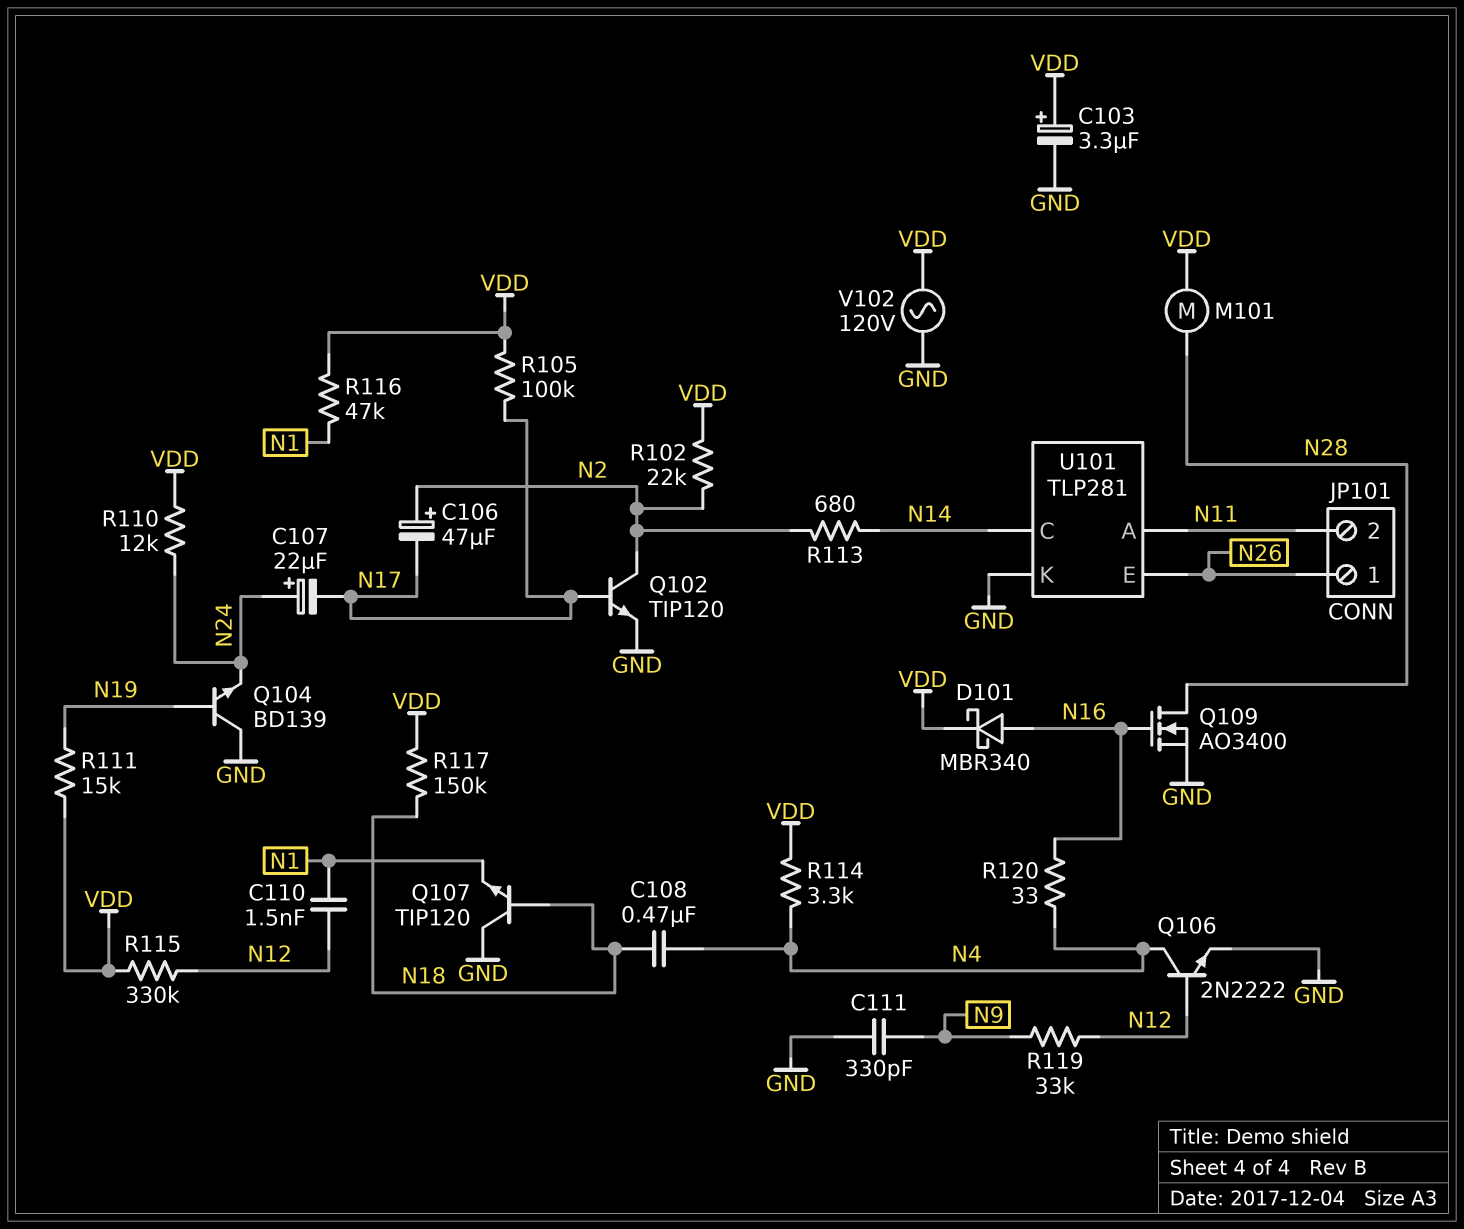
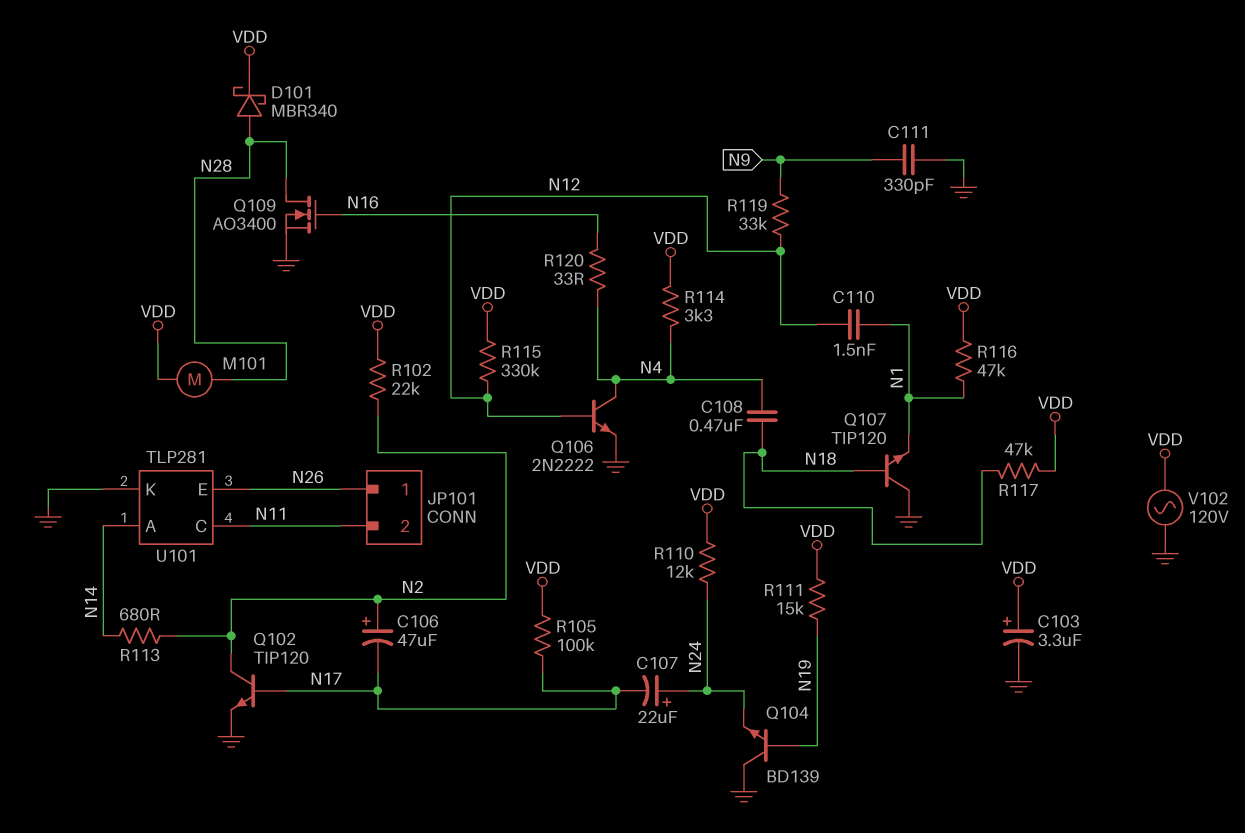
D101: schottky MBR340 (A N16, K VDD) -> schottky MBR340 (A N28, K VDD)
R117: 150k (N18, VDD) -> 47k (N18, VDD)
U101 pin A: N11 -> N14
U101 pin C: N14 -> N11

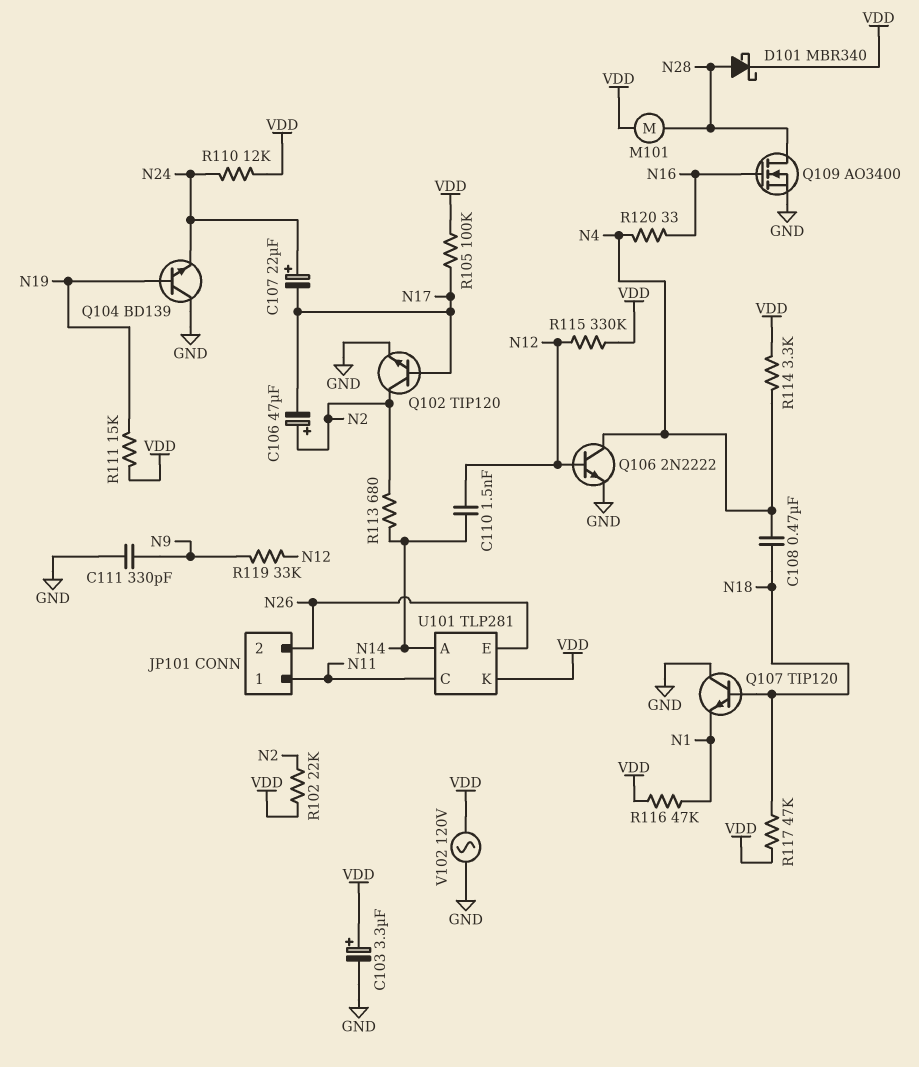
C110: 1.5nF (N1, N12) -> 1.5nF (N12, N14)
JP101 pin 1: N26 -> N11
JP101 pin 2: N11 -> N26
U101 pin K: GND -> VDD

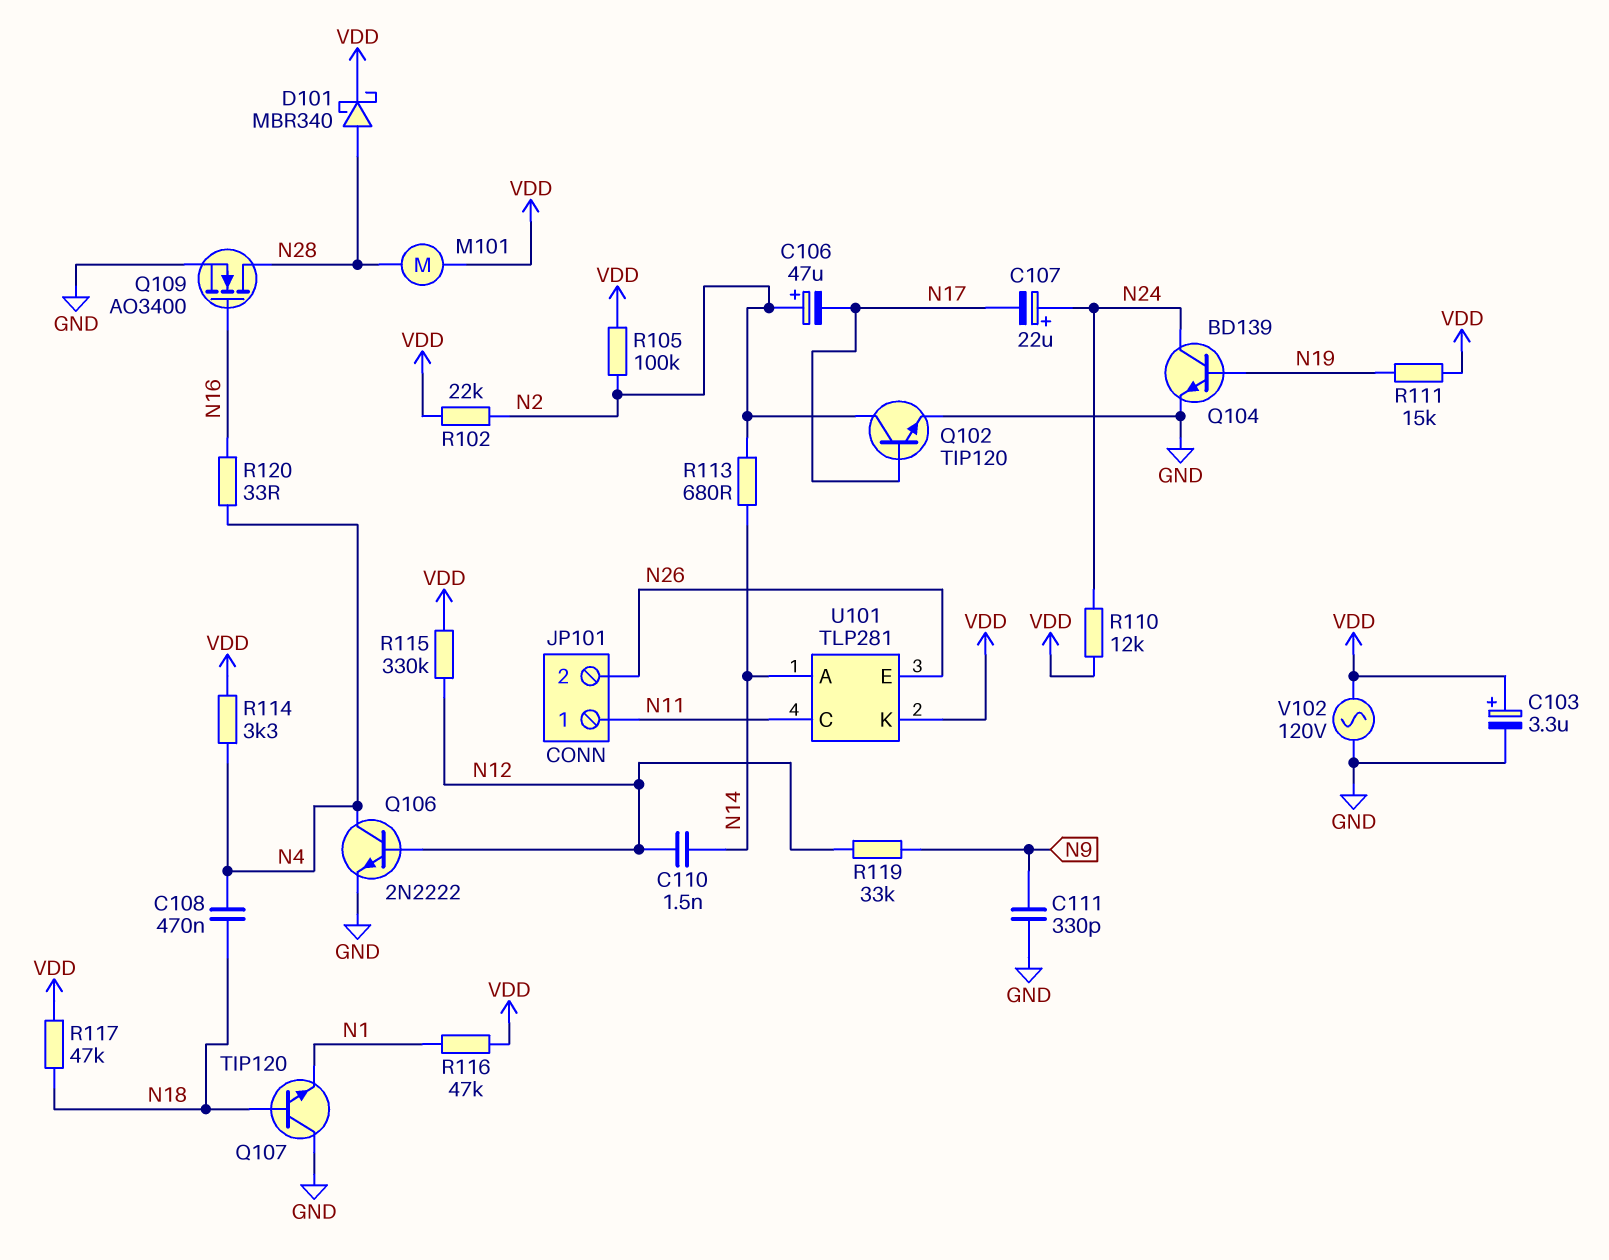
Q104: NPN BD139 (B N19, C GND, E N24) -> NPN BD139 (B N19, C N24, E GND)
R105: 100k (N17, VDD) -> 100k (N2, VDD)

